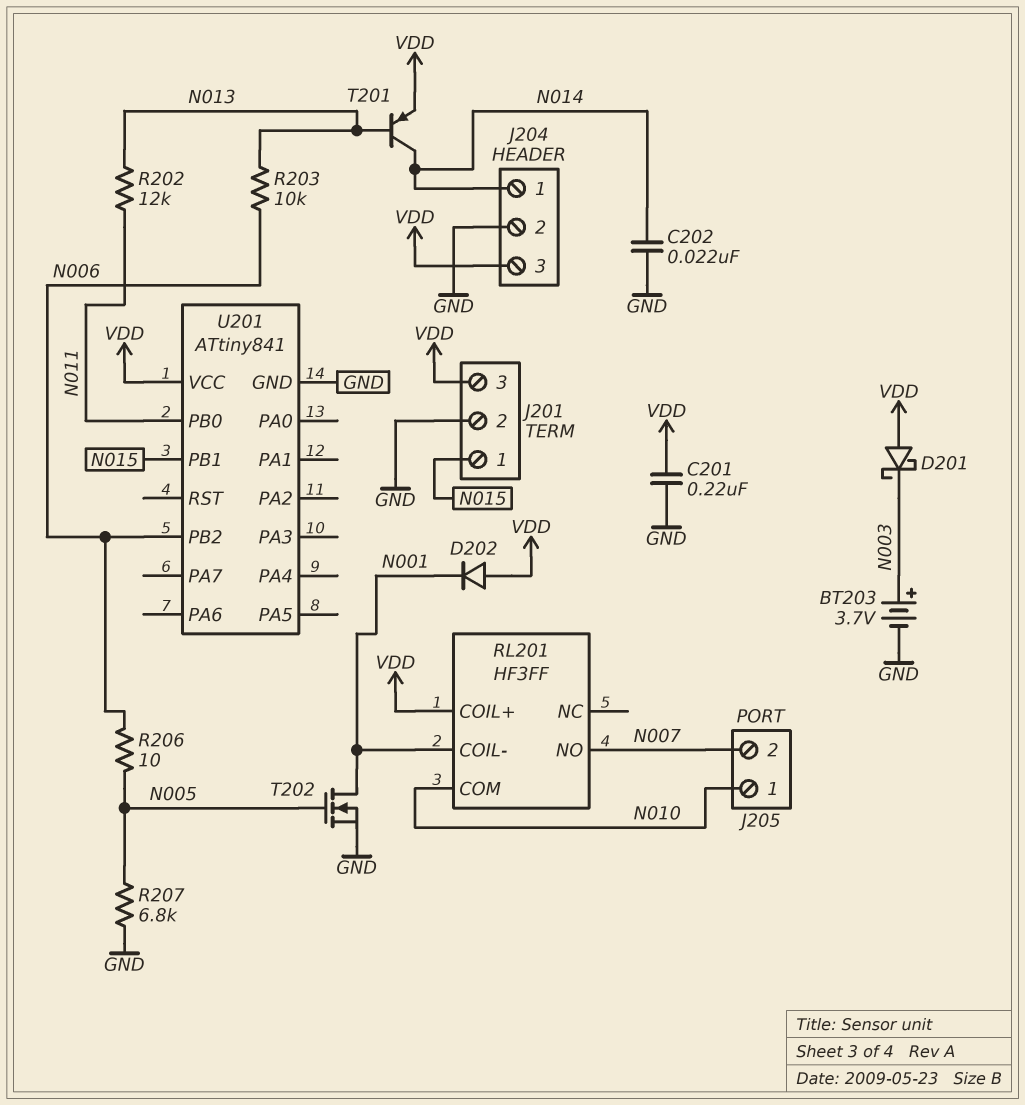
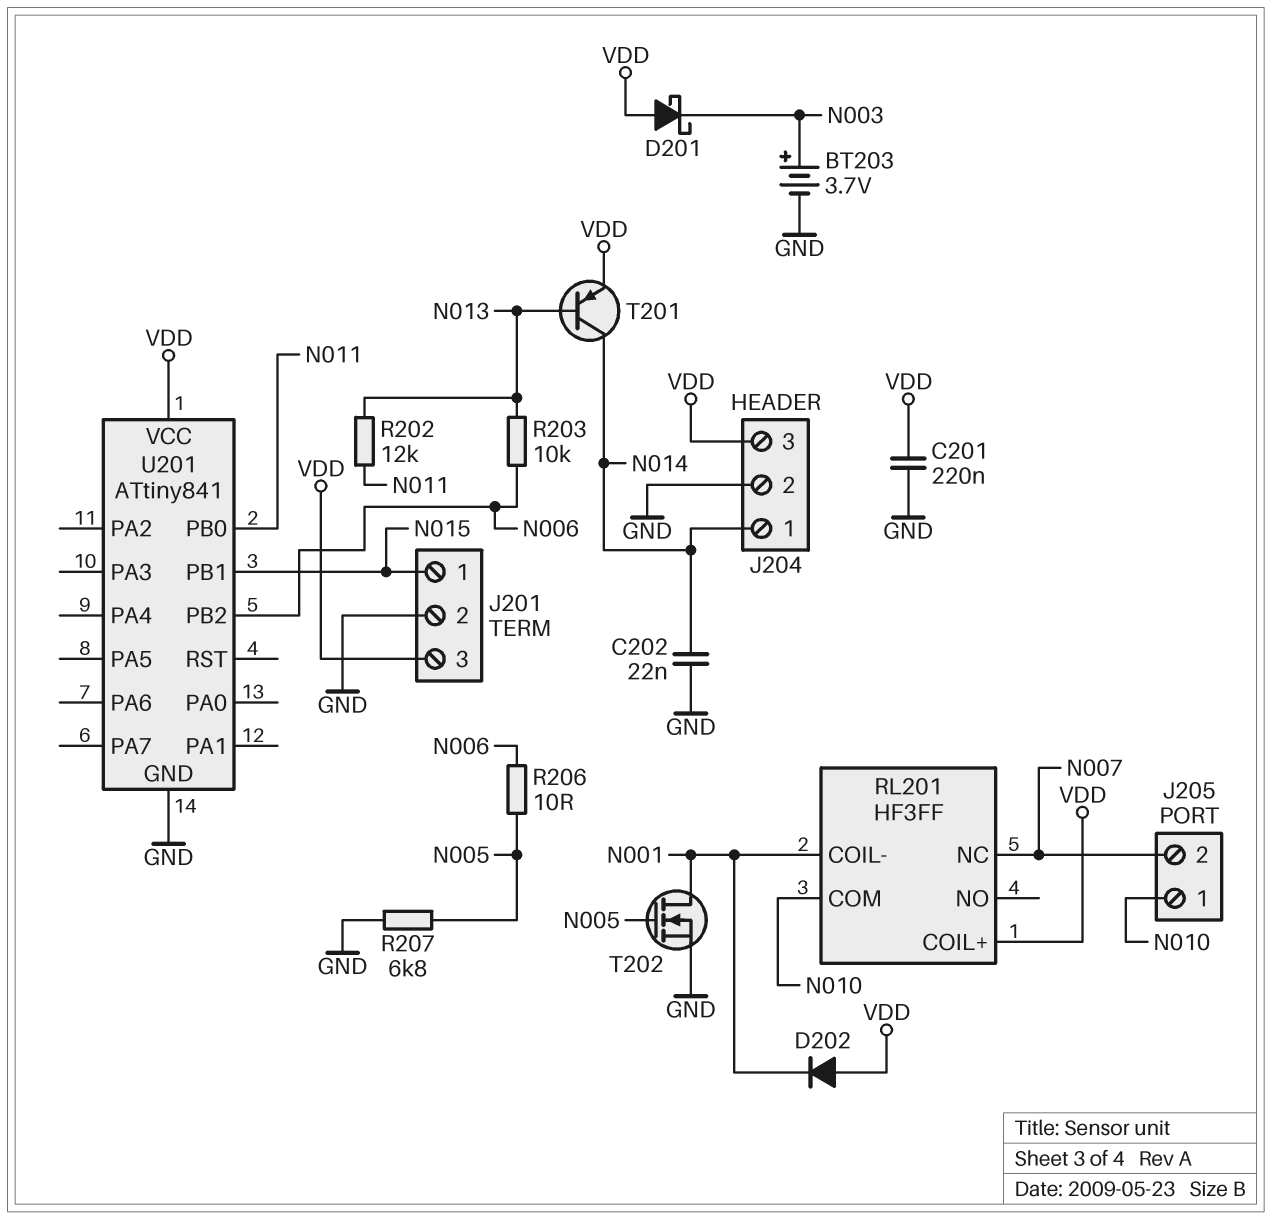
RL201 pin NC: none -> N007
RL201 pin NO: N007 -> none

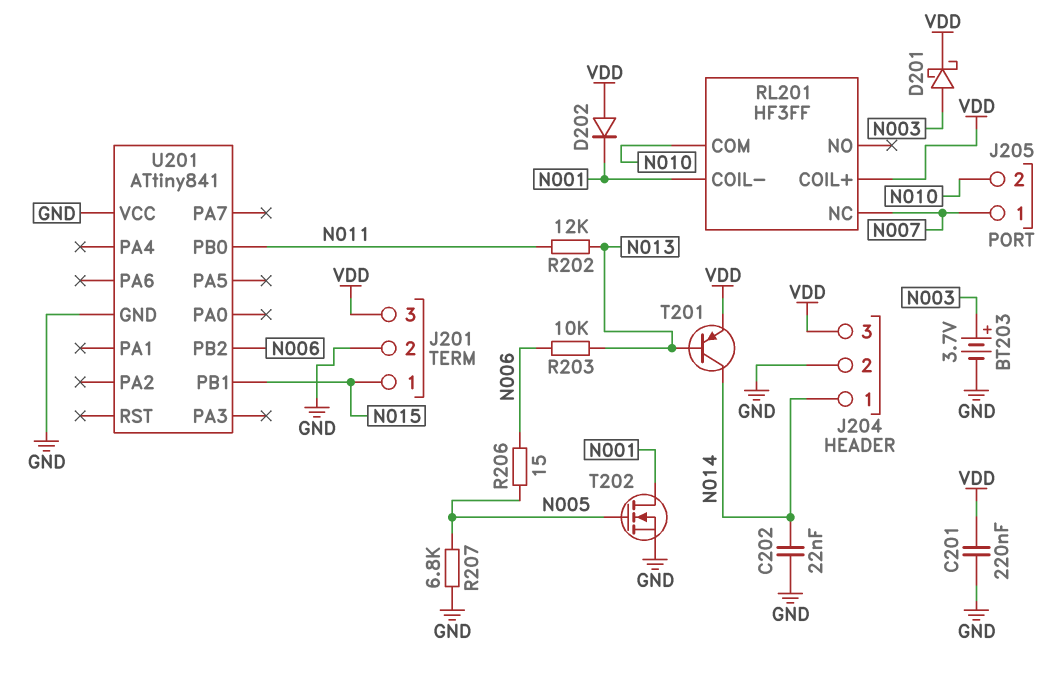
D201: schottky (A VDD, K N003) -> schottky (A N003, K VDD)
J205 pin 1: N010 -> N007
J205 pin 2: N007 -> N010
R206: 10 (N005, N006) -> 15 (N005, N006)
U201 pin VCC: VDD -> GND

